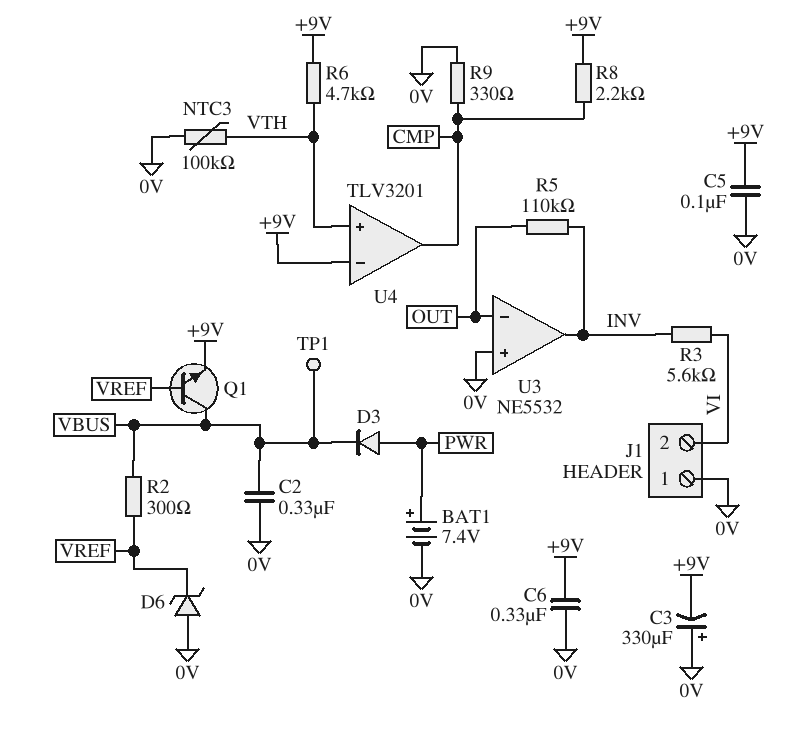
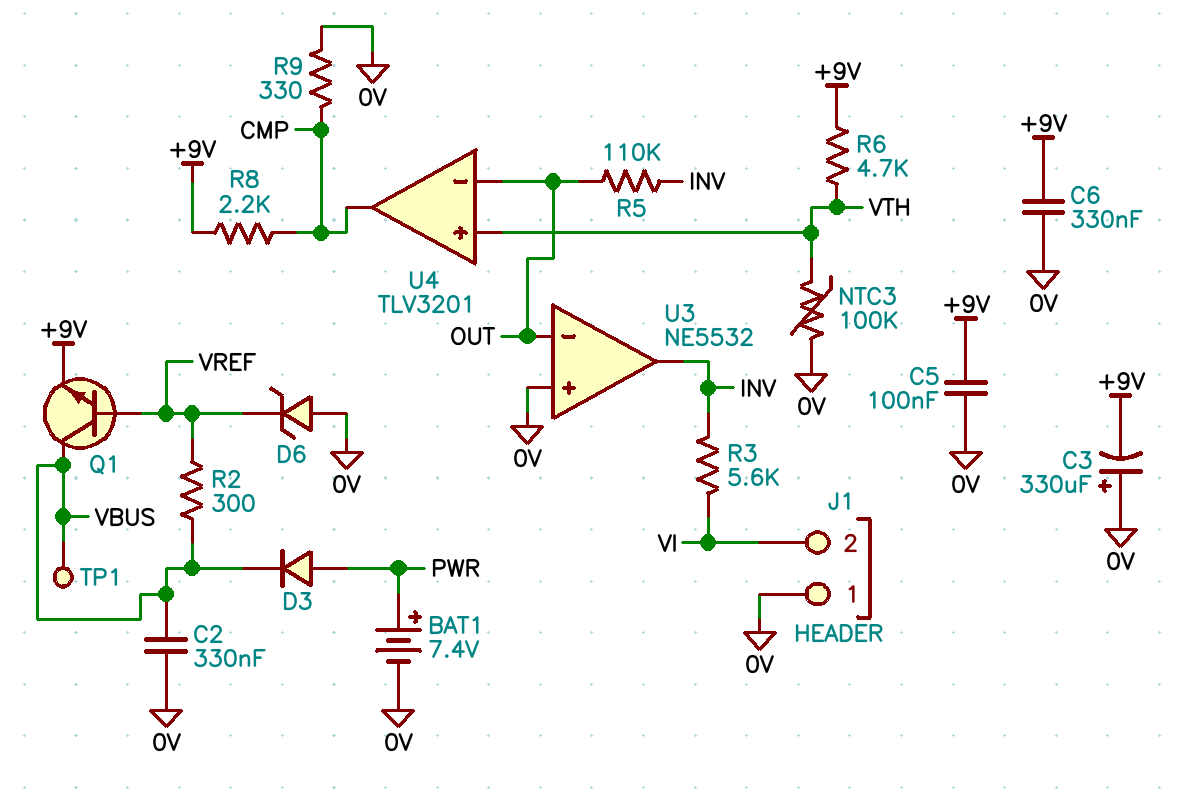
U4 pin in-: +9V -> OUT

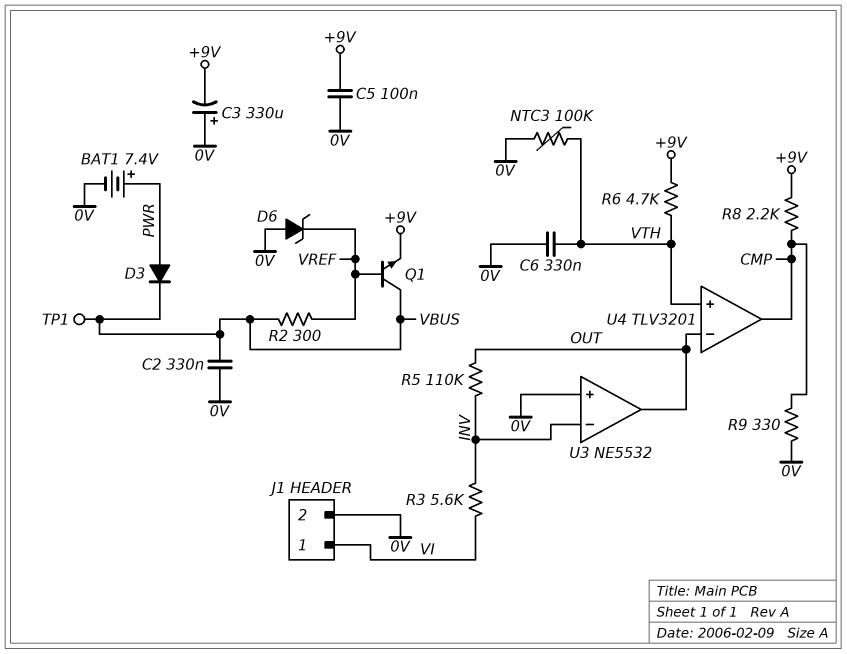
C6: 330nF (+9V, 0V) -> 330nF (0V, VTH)
J1 pin 1: 0V -> VI
J1 pin 2: VI -> 0V
U3 pin in-: OUT -> INV
U3 pin out: INV -> OUT

